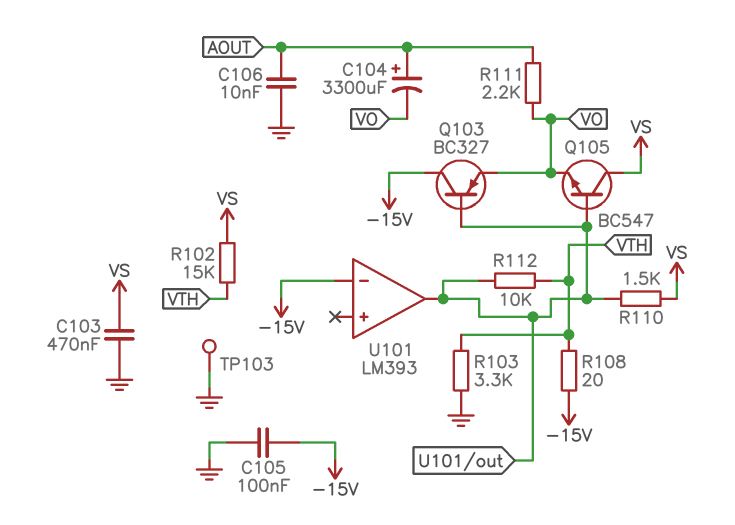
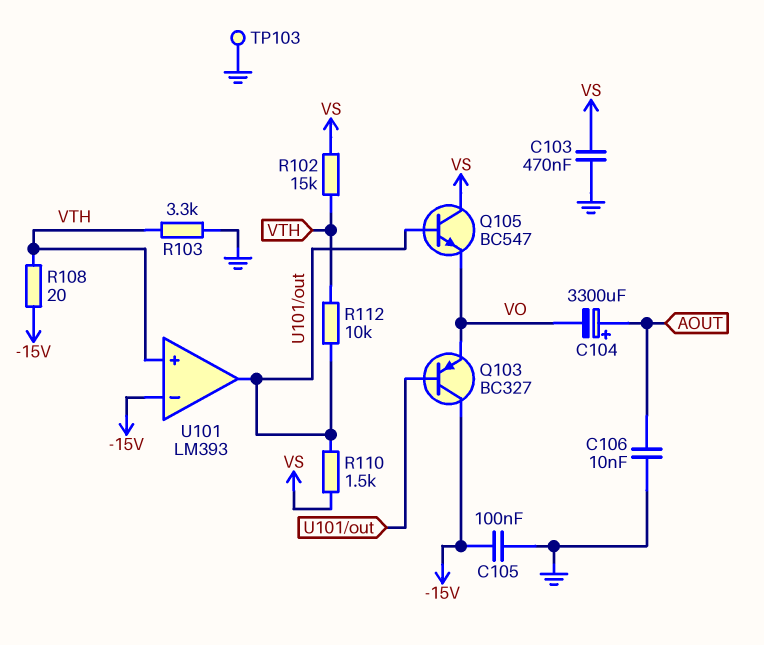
R111: 2.2k (AOUT, VO) -> none
U101 pin in+: none -> VTH

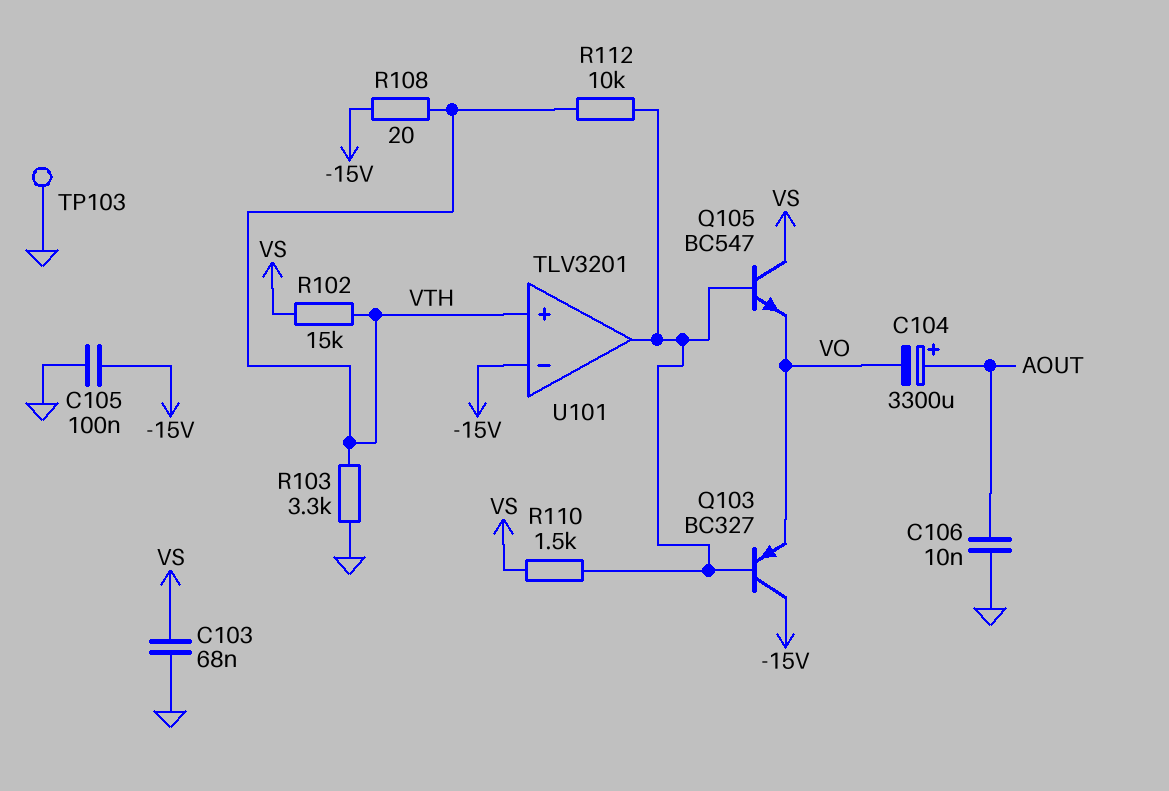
C103: 470nF (GND, VS) -> 68nF (GND, VS)
U101: LM393 -> TLV3201

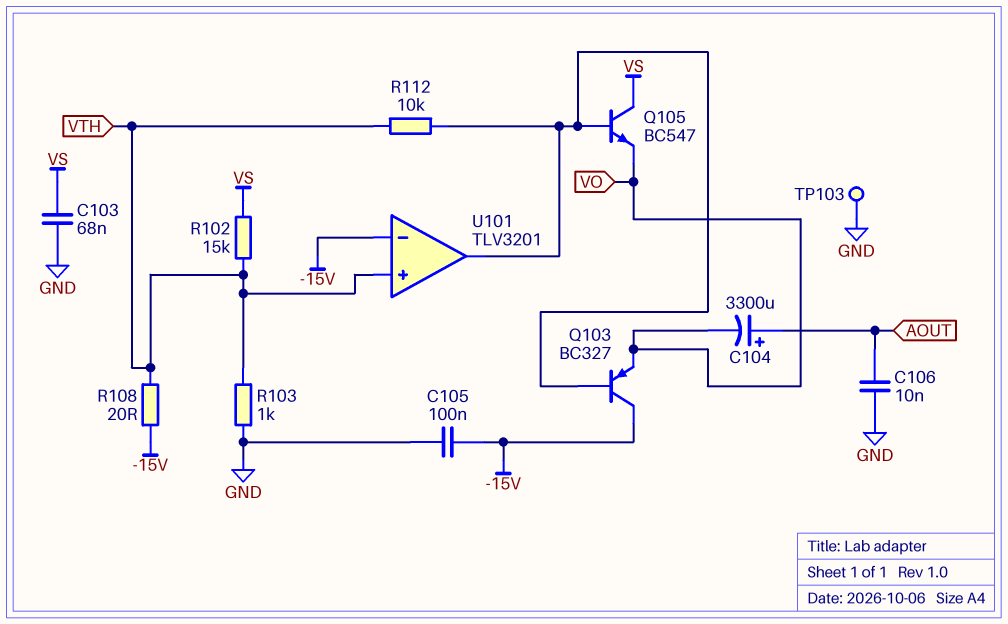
R103: 3.3k (GND, VTH) -> 1k (GND, VTH)
R110: 1.5k (U101/out, VS) -> none

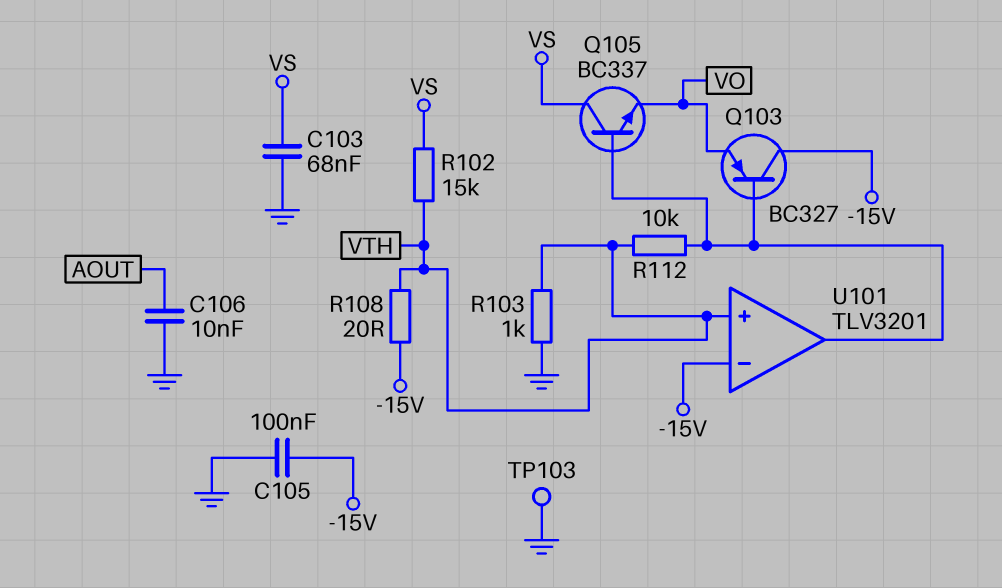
C104: 3300uF (plus AOUT, minus VO) -> none
Q105: NPN BC547 (B U101/out, C VS, E VO) -> NPN BC337 (B U101/out, C VS, E VO)

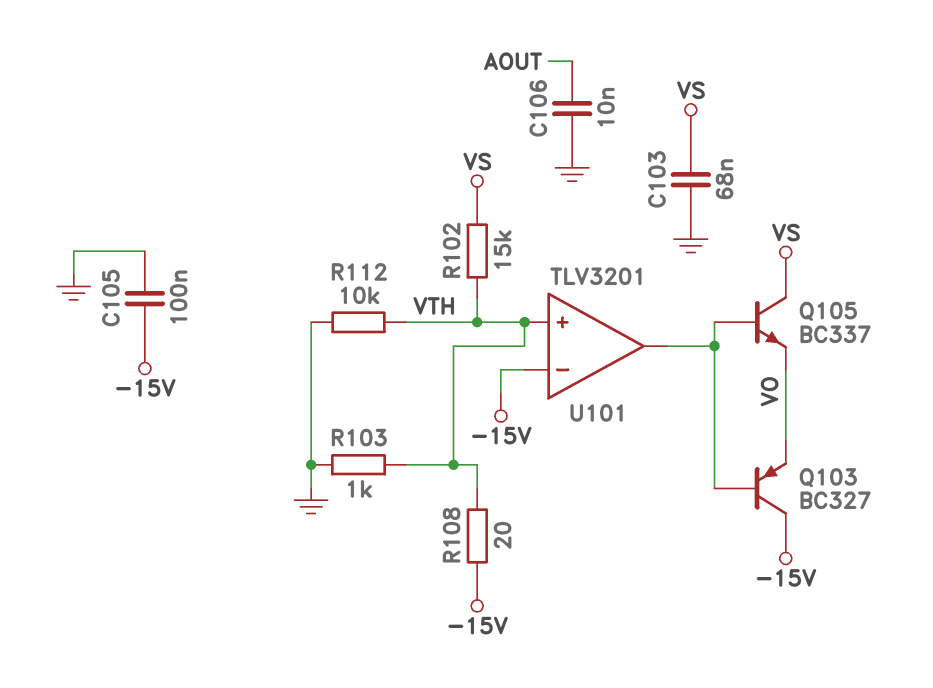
R112: 10k (U101/out, VTH) -> 10k (GND, VTH)
TP103: test point (GND) -> none

